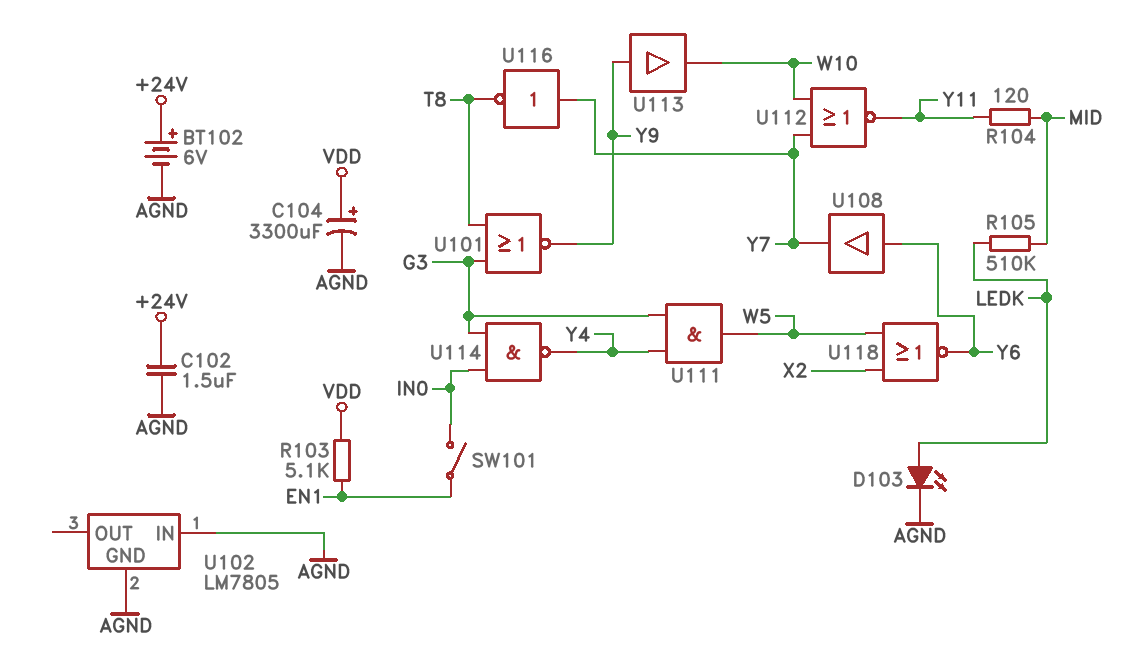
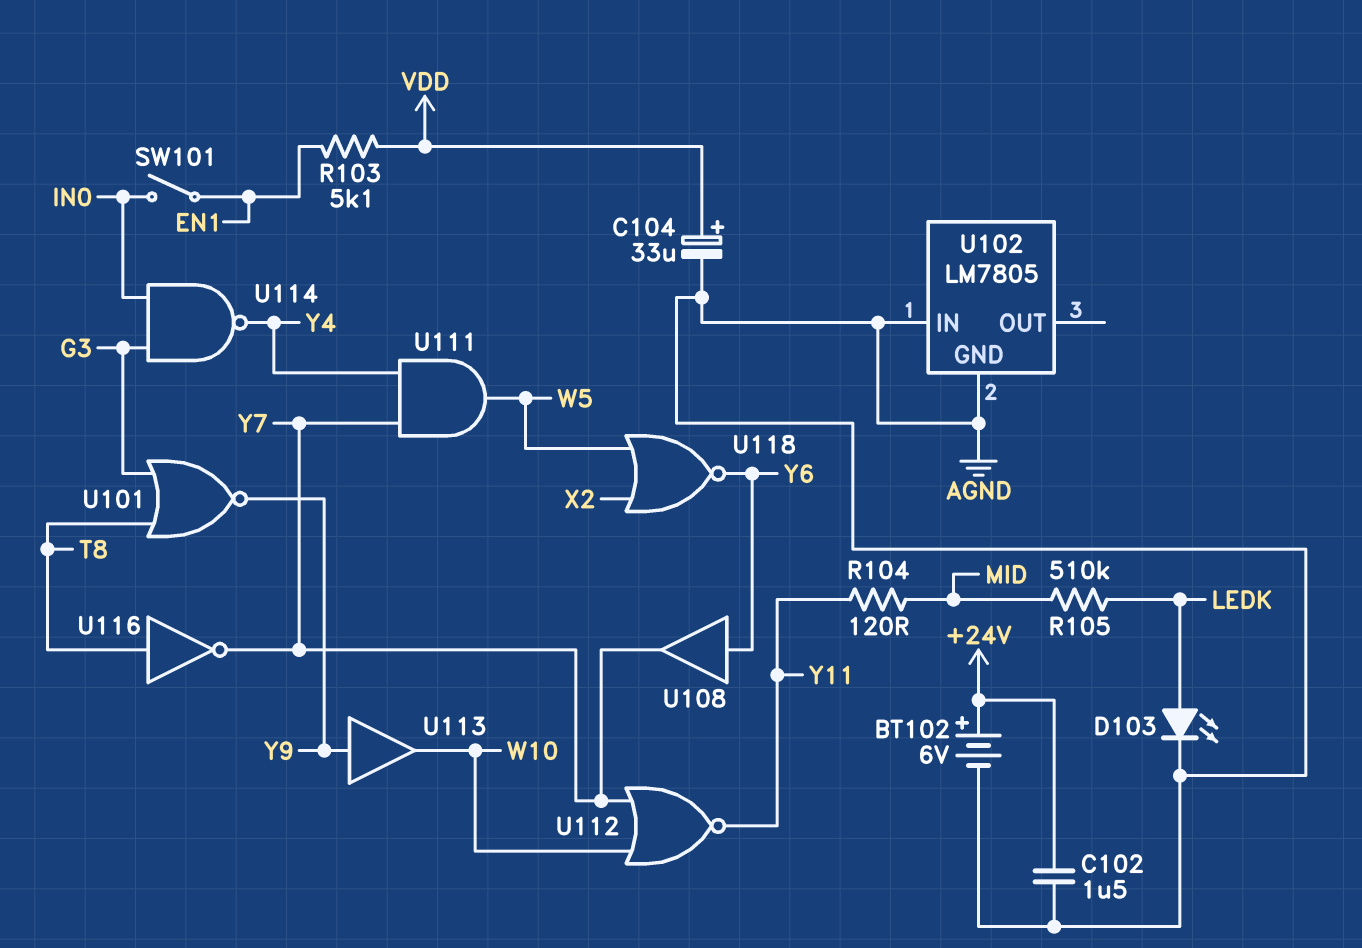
C104: 3300uF (plus VDD, minus AGND) -> 33uF (plus VDD, minus AGND)
U111: AND (in G3, in Y4, out W5) -> AND (in Y4, in Y7, out W5)
U116: NOT (in Y7, out T8) -> NOT (in T8, out Y7)

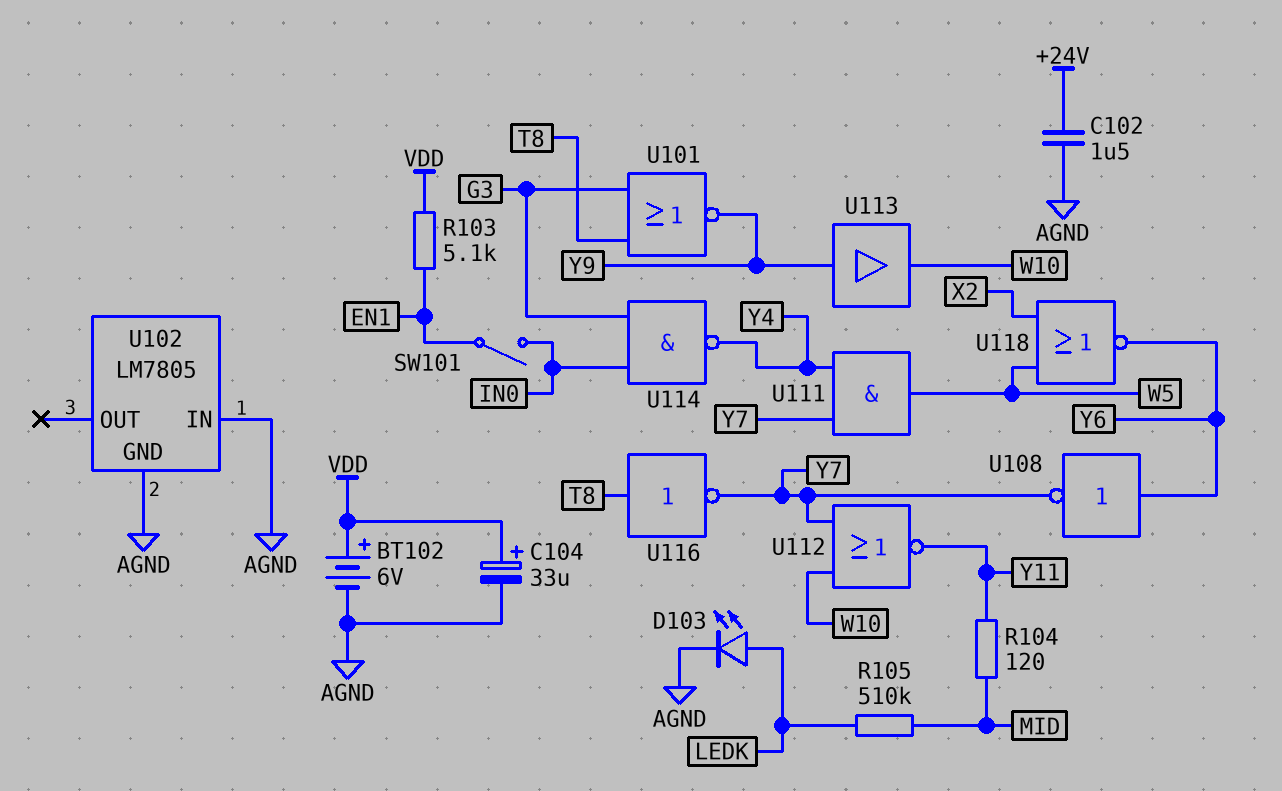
BT102: 6V (plus +24V, minus AGND) -> 6V (plus VDD, minus AGND)
U108: buffer (in Y6, out Y7) -> NOT (in Y6, out Y7)

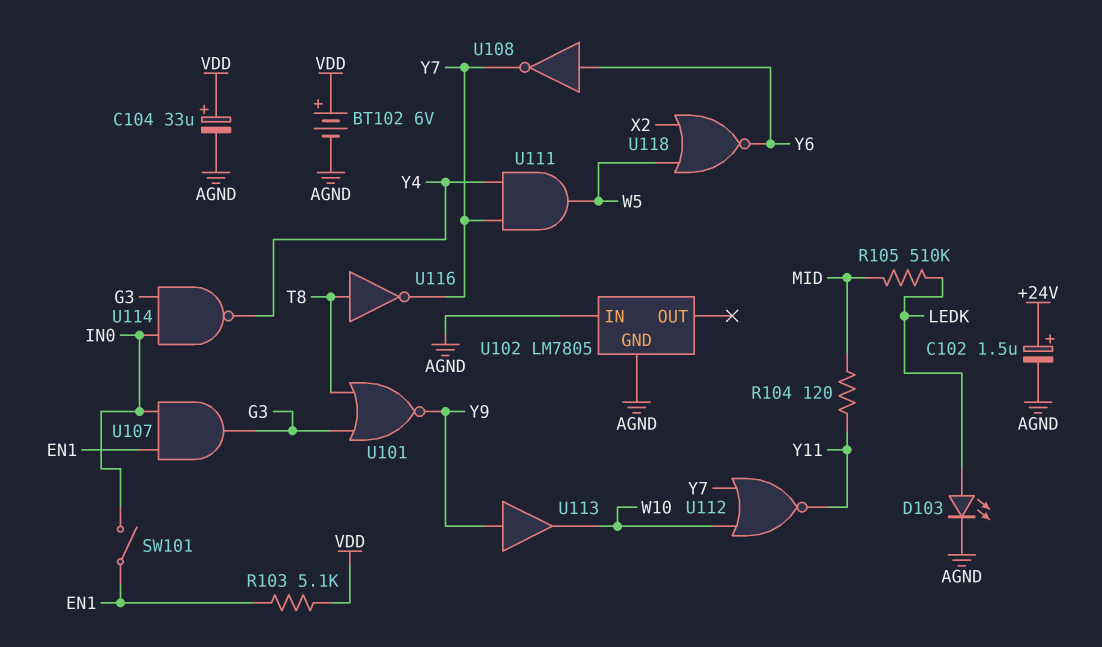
C102: 1.5uF (+24V, AGND) -> 1.5uF (plus +24V, minus AGND)
U107: none -> AND (in EN1, in IN0, out G3)

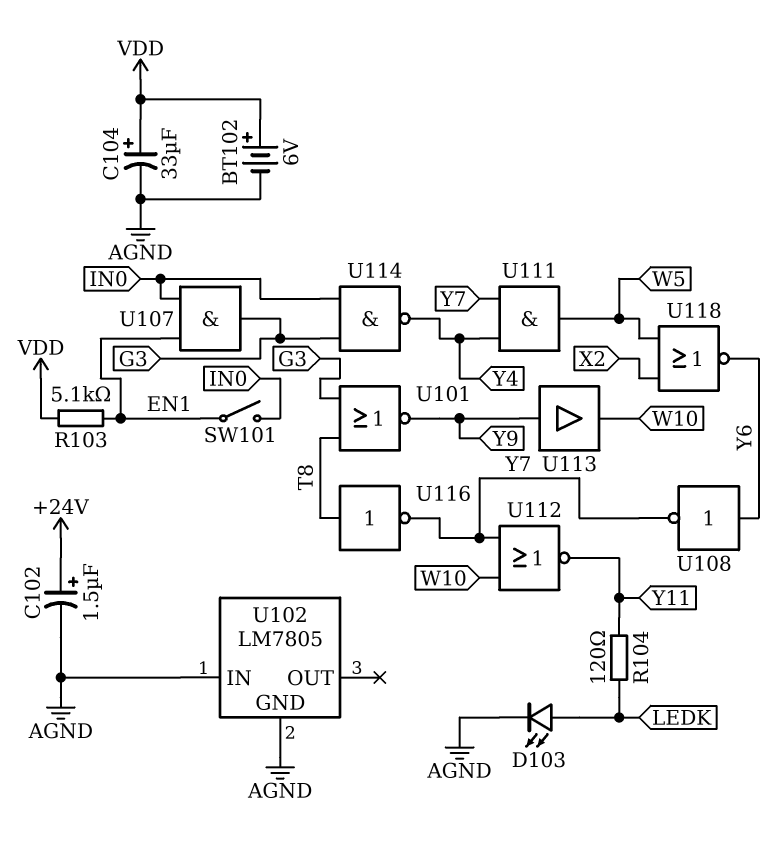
R104: 120 (MID, Y11) -> 120 (LEDK, Y11)
R105: 510k (LEDK, MID) -> none

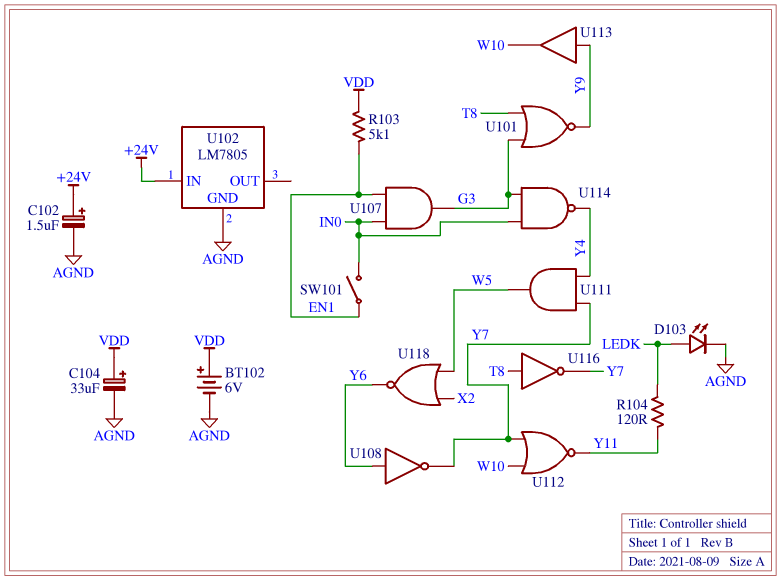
U102 pin IN: AGND -> +24V

